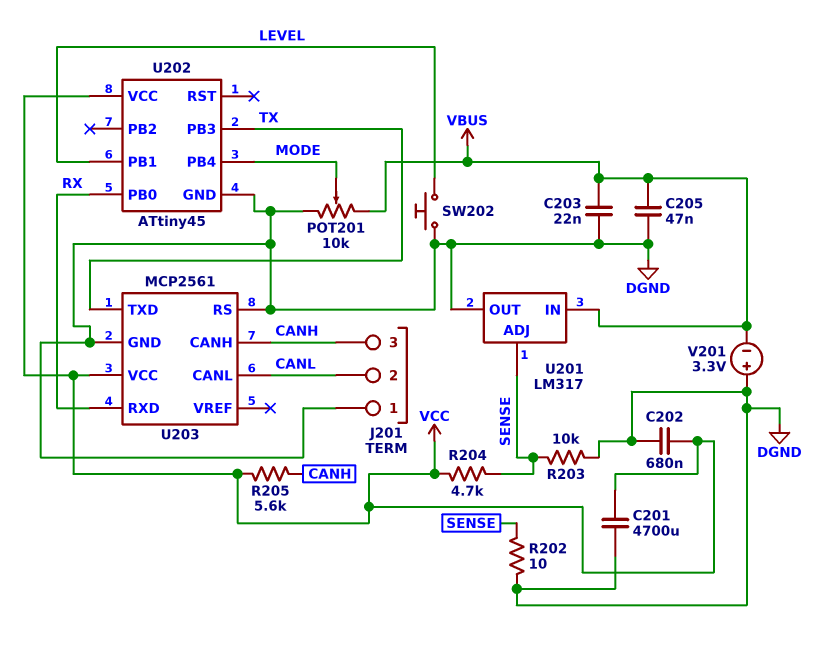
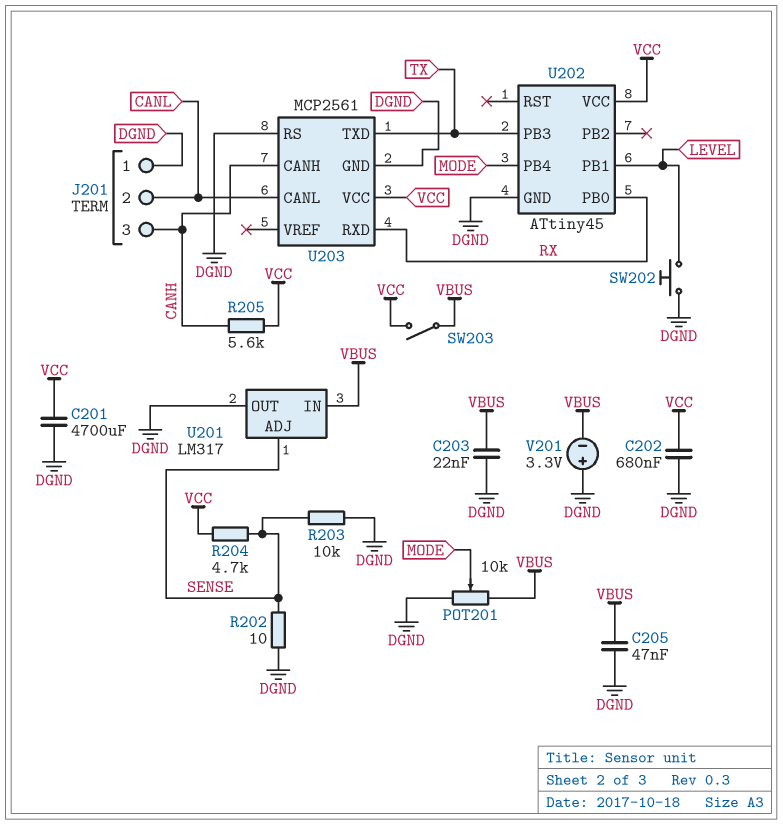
SW203: none -> switch (VBUS, VCC)

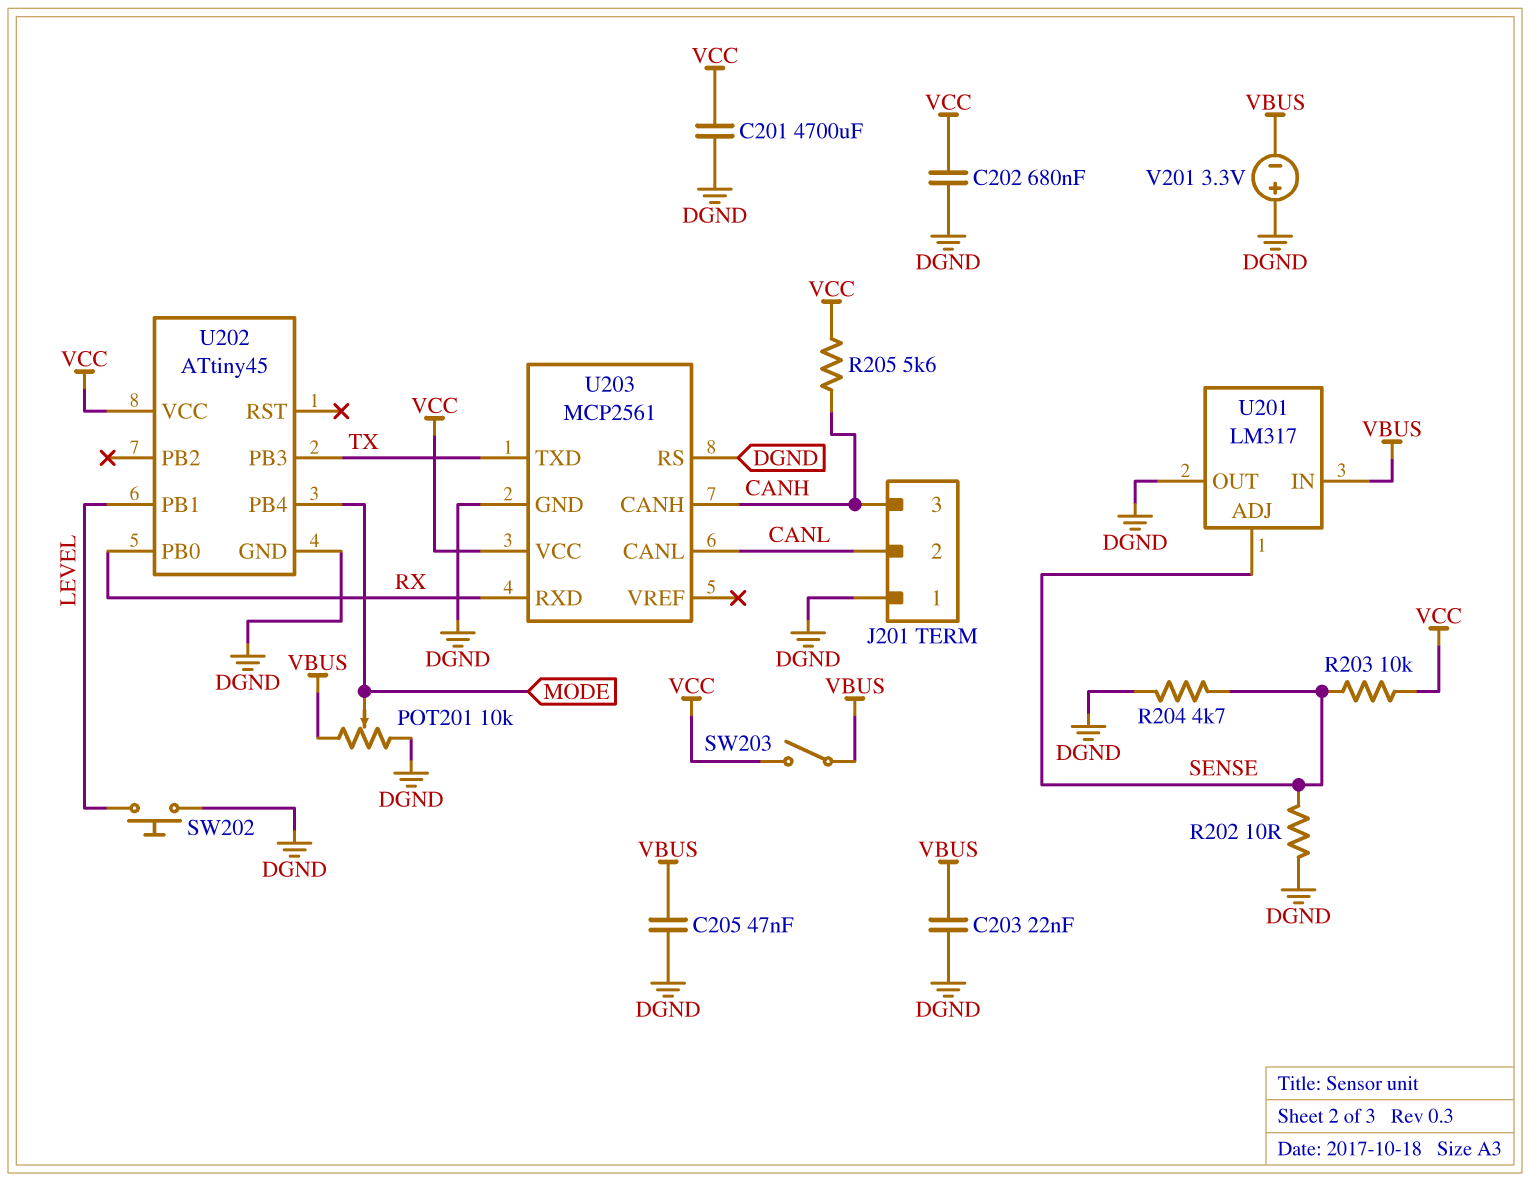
R203: 10k (DGND, SENSE) -> 10k (SENSE, VCC)
R204: 4.7k (SENSE, VCC) -> 4.7k (DGND, SENSE)

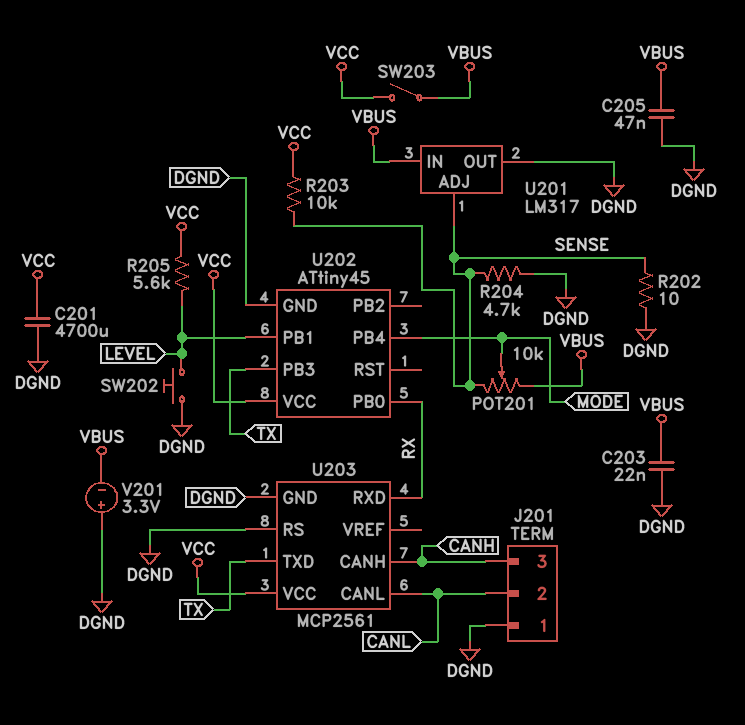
C202: 680nF (DGND, VCC) -> none
POT201: 10k (DGND, VBUS, wiper MODE) -> 10k (SENSE, VBUS, wiper MODE)
R205: 5.6k (CANH, VCC) -> 5.6k (LEVEL, VCC)

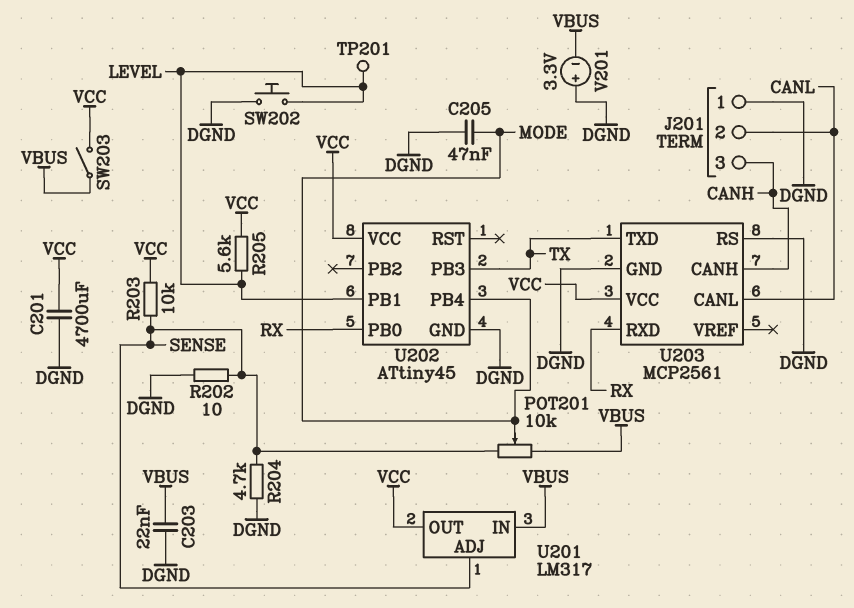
C205: 47nF (DGND, VBUS) -> 47nF (DGND, MODE)
TP201: none -> test point (LEVEL)
U201 pin OUT: DGND -> VCC

